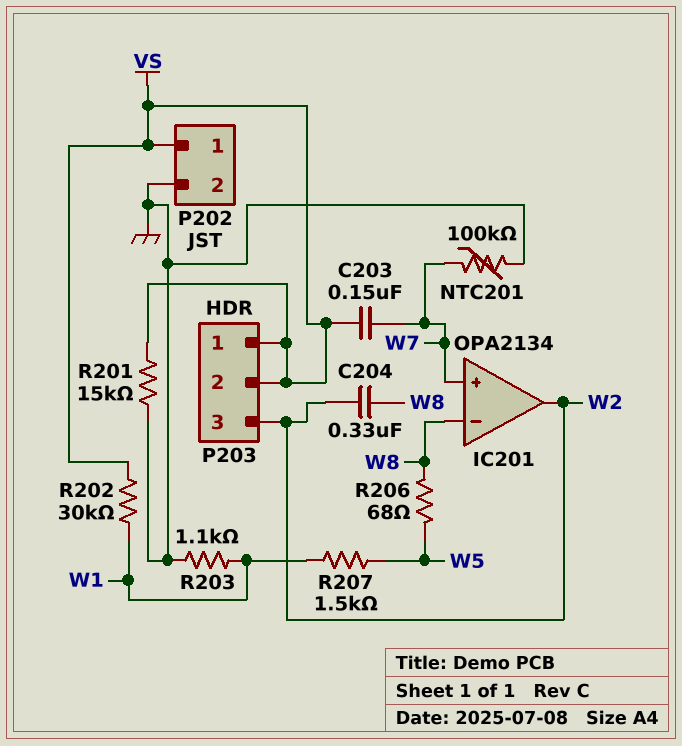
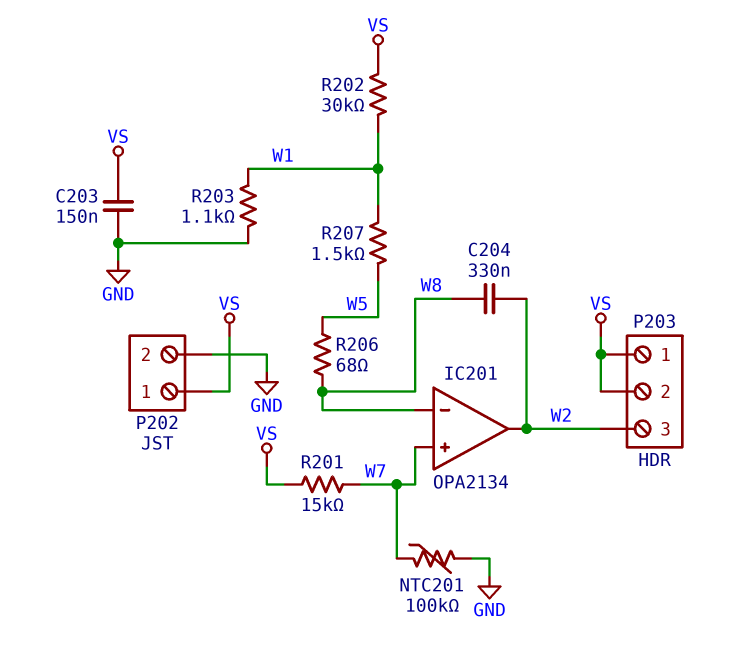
C203: 150nF (VS, W7) -> 150nF (GND, VS)
R201: 15k (GND, VS) -> 15k (VS, W7)

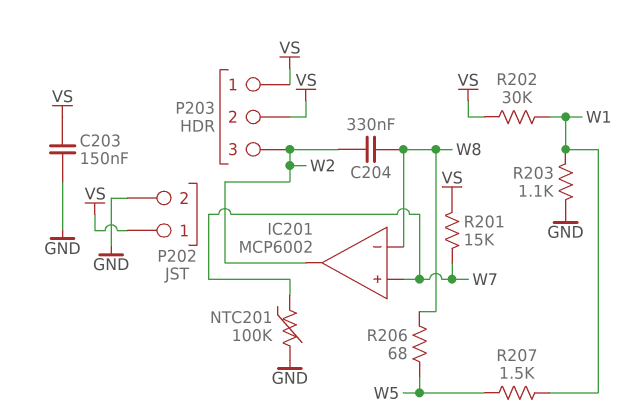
IC201: OPA2134 -> MCP6002

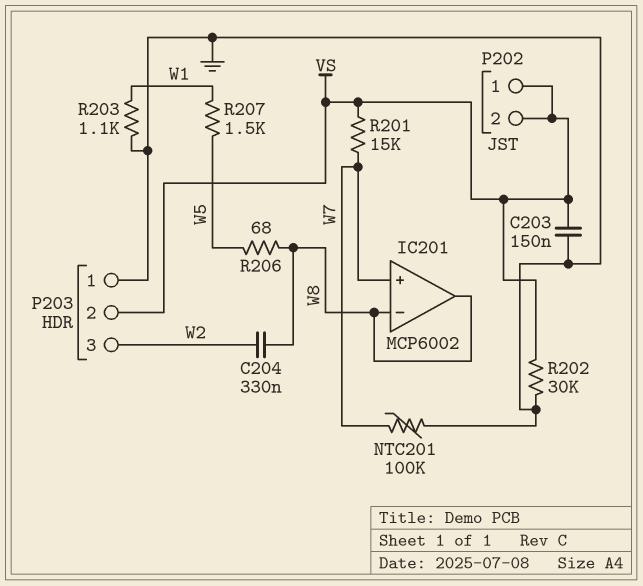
IC201 pin out: W2 -> W8
P202 pin 2: GND -> VS
P203 pin 1: VS -> GND
R202: 30k (VS, W1) -> 30k (GND, VS)

